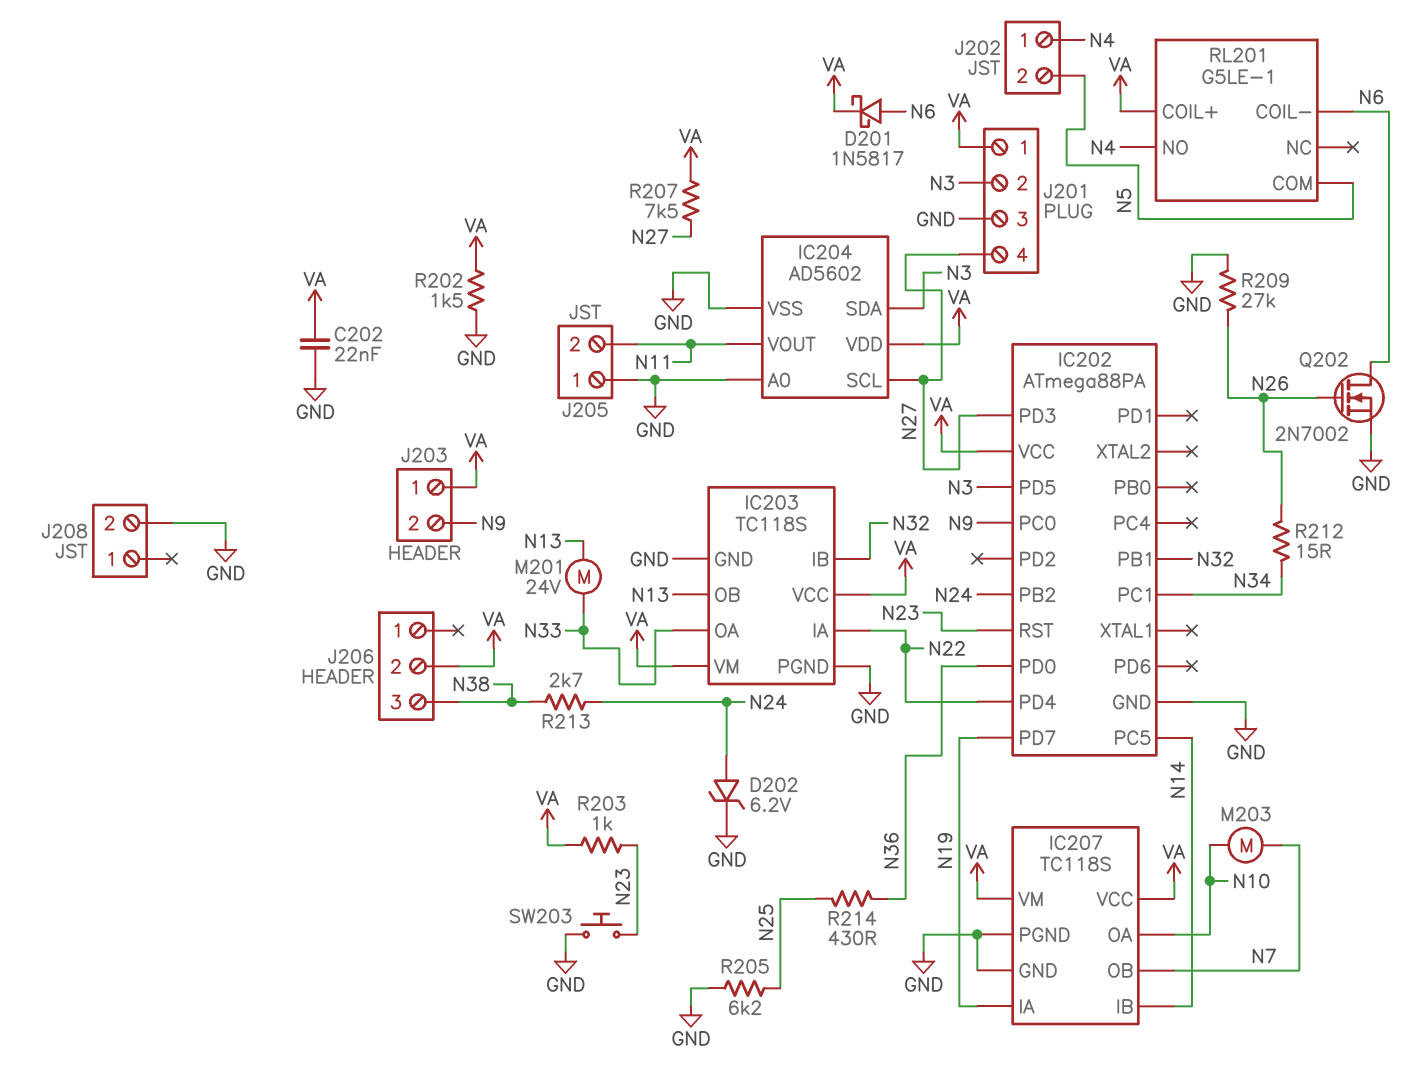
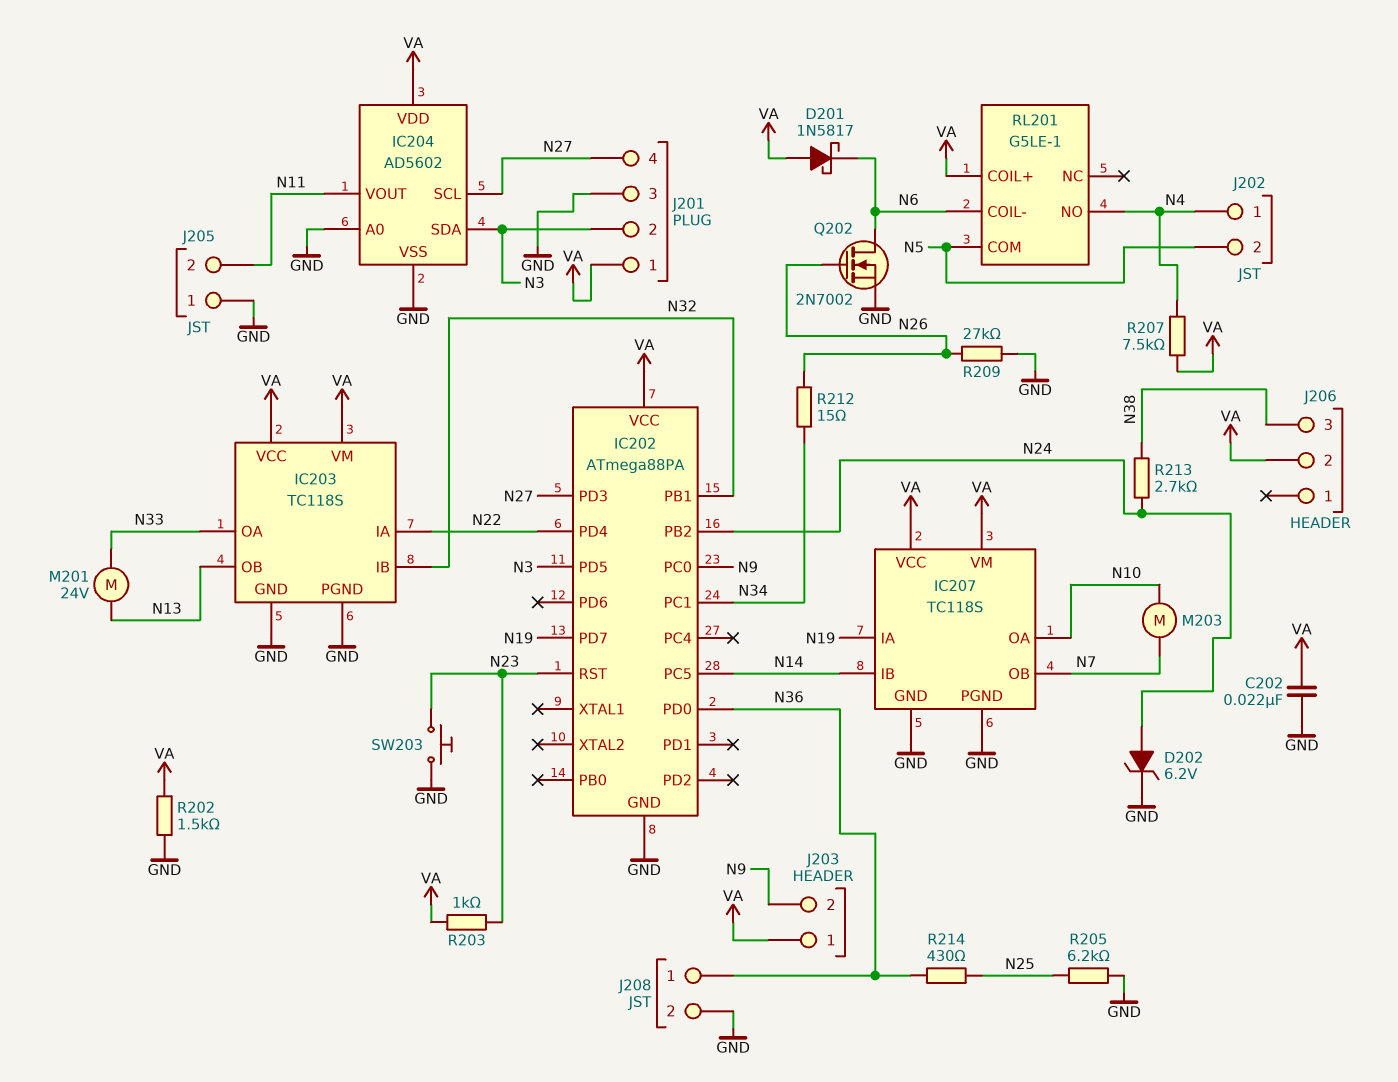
D201: schottky 1N5817 (A N6, K VA) -> schottky 1N5817 (A VA, K N6)
J208 pin 1: none -> N36
R207: 7.5k (N27, VA) -> 7.5k (N4, VA)

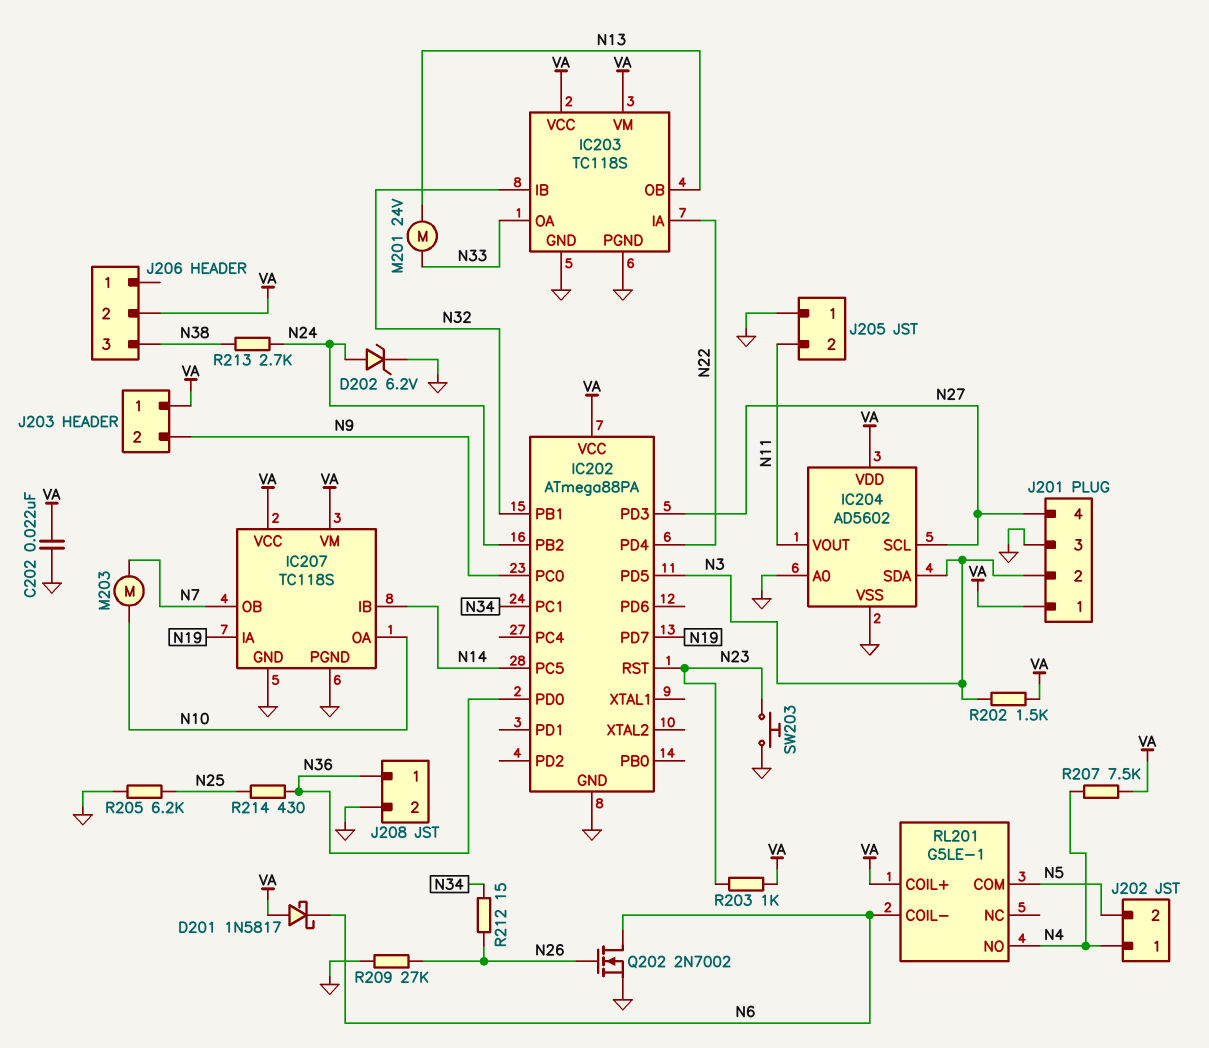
R202: 1.5k (GND, VA) -> 1.5k (N3, VA)

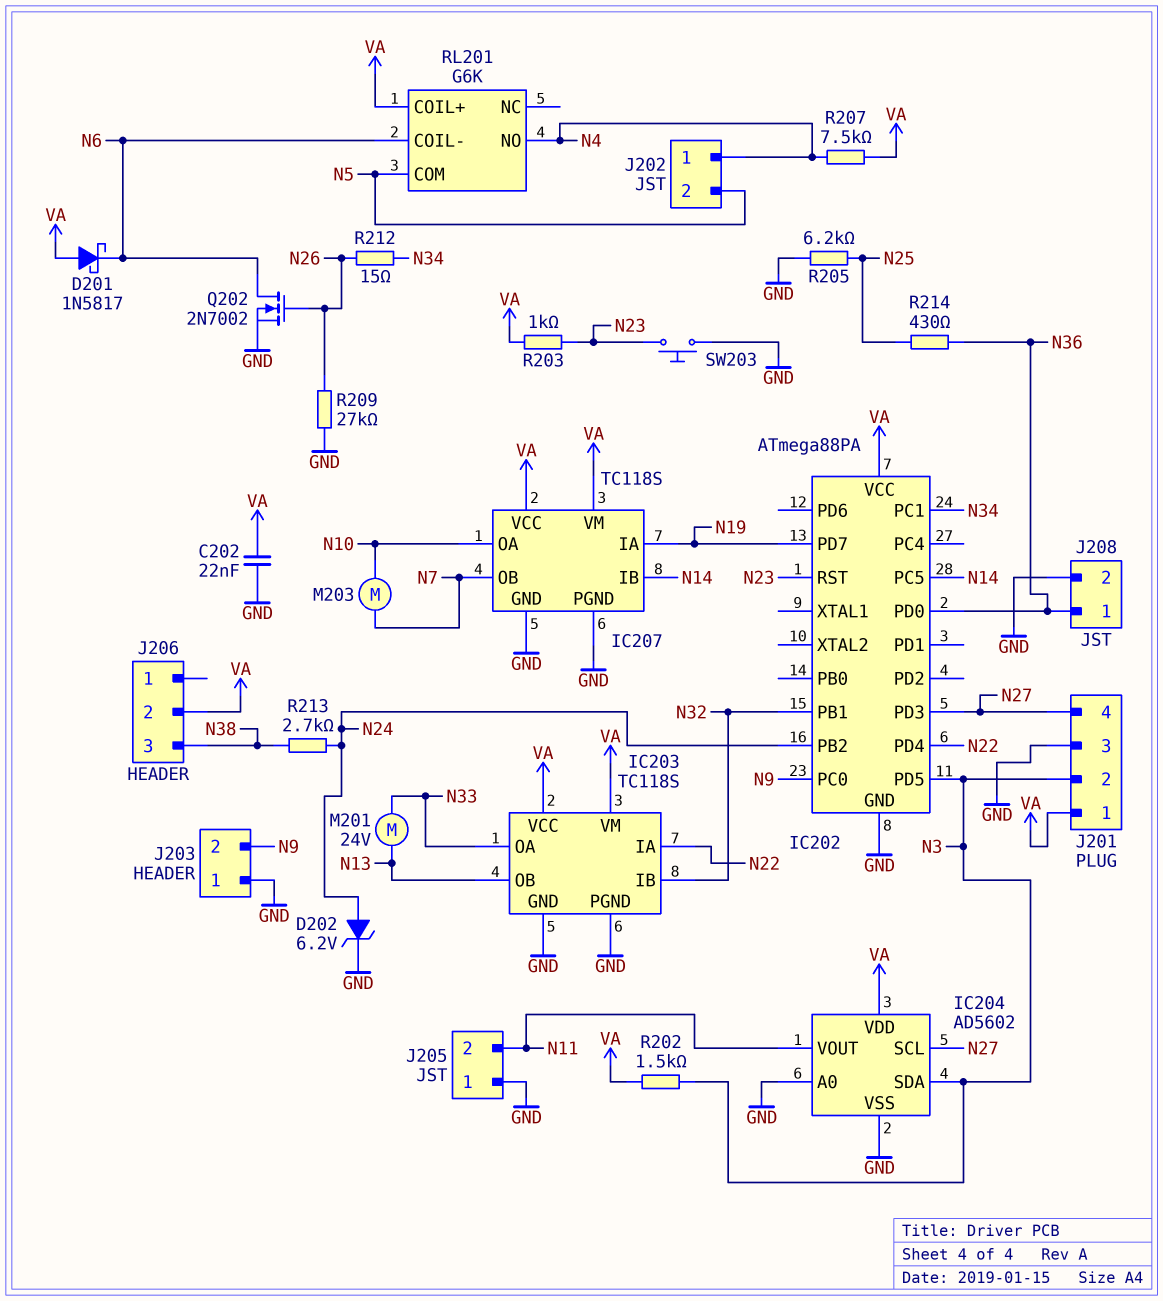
J203 pin 1: VA -> GND
RL201: G5LE-1 -> G6K

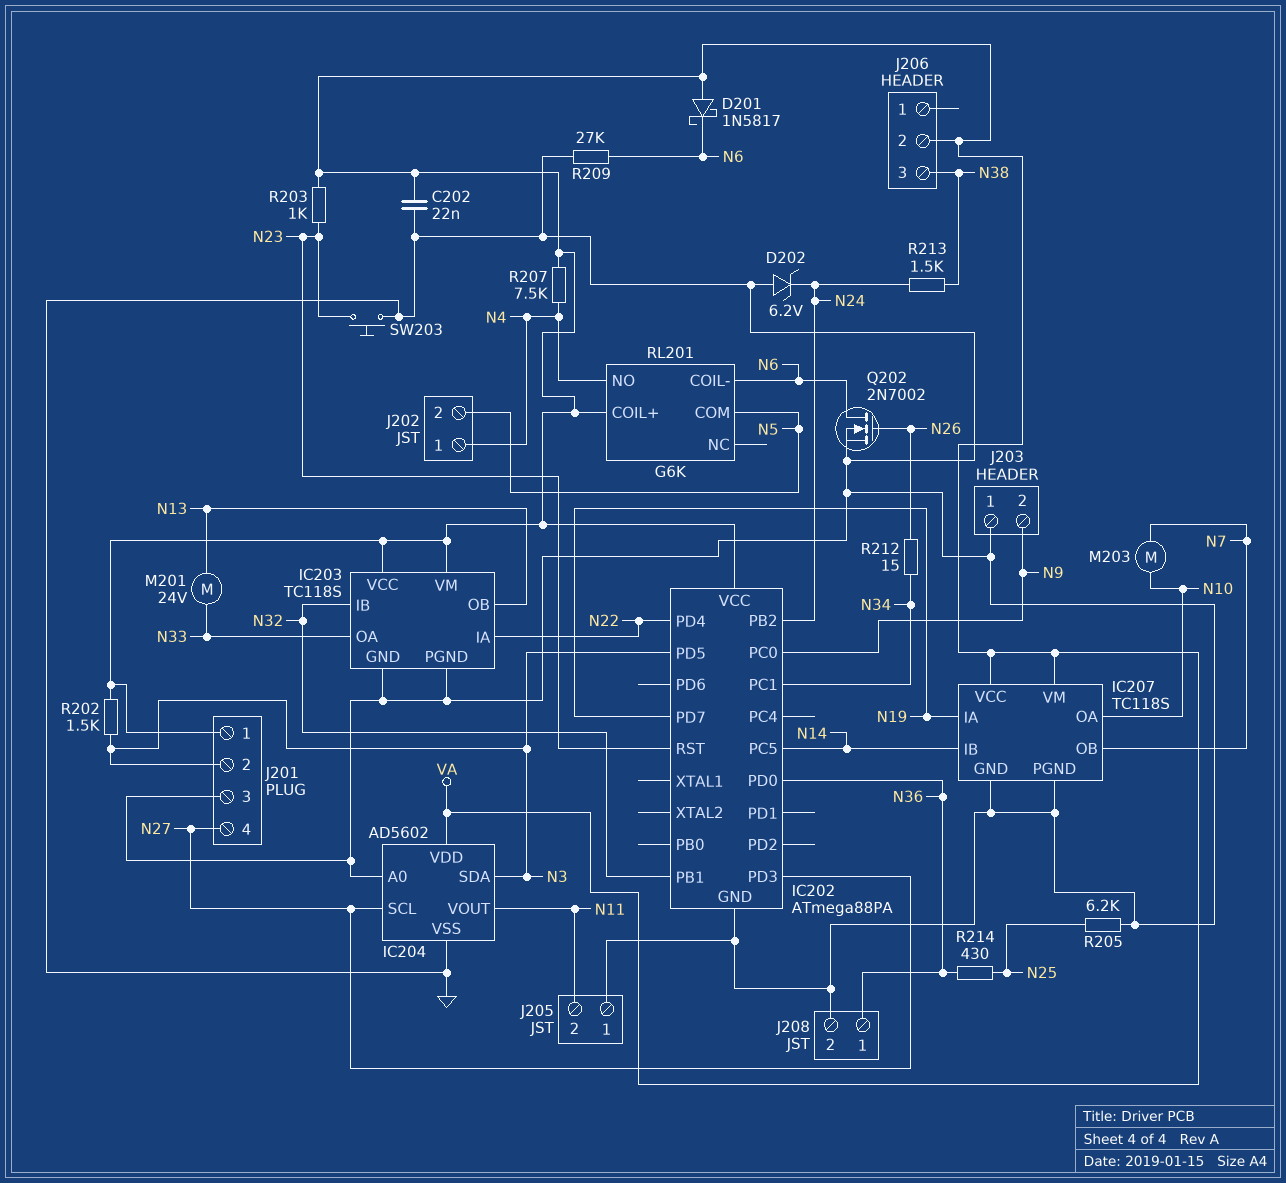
D202: zener 6.2V (A N24, K GND) -> zener 6.2V (A GND, K N24)
R209: 27k (GND, N26) -> 27k (GND, N6)
R213: 2.7k (N24, N38) -> 1.5k (N24, N38)

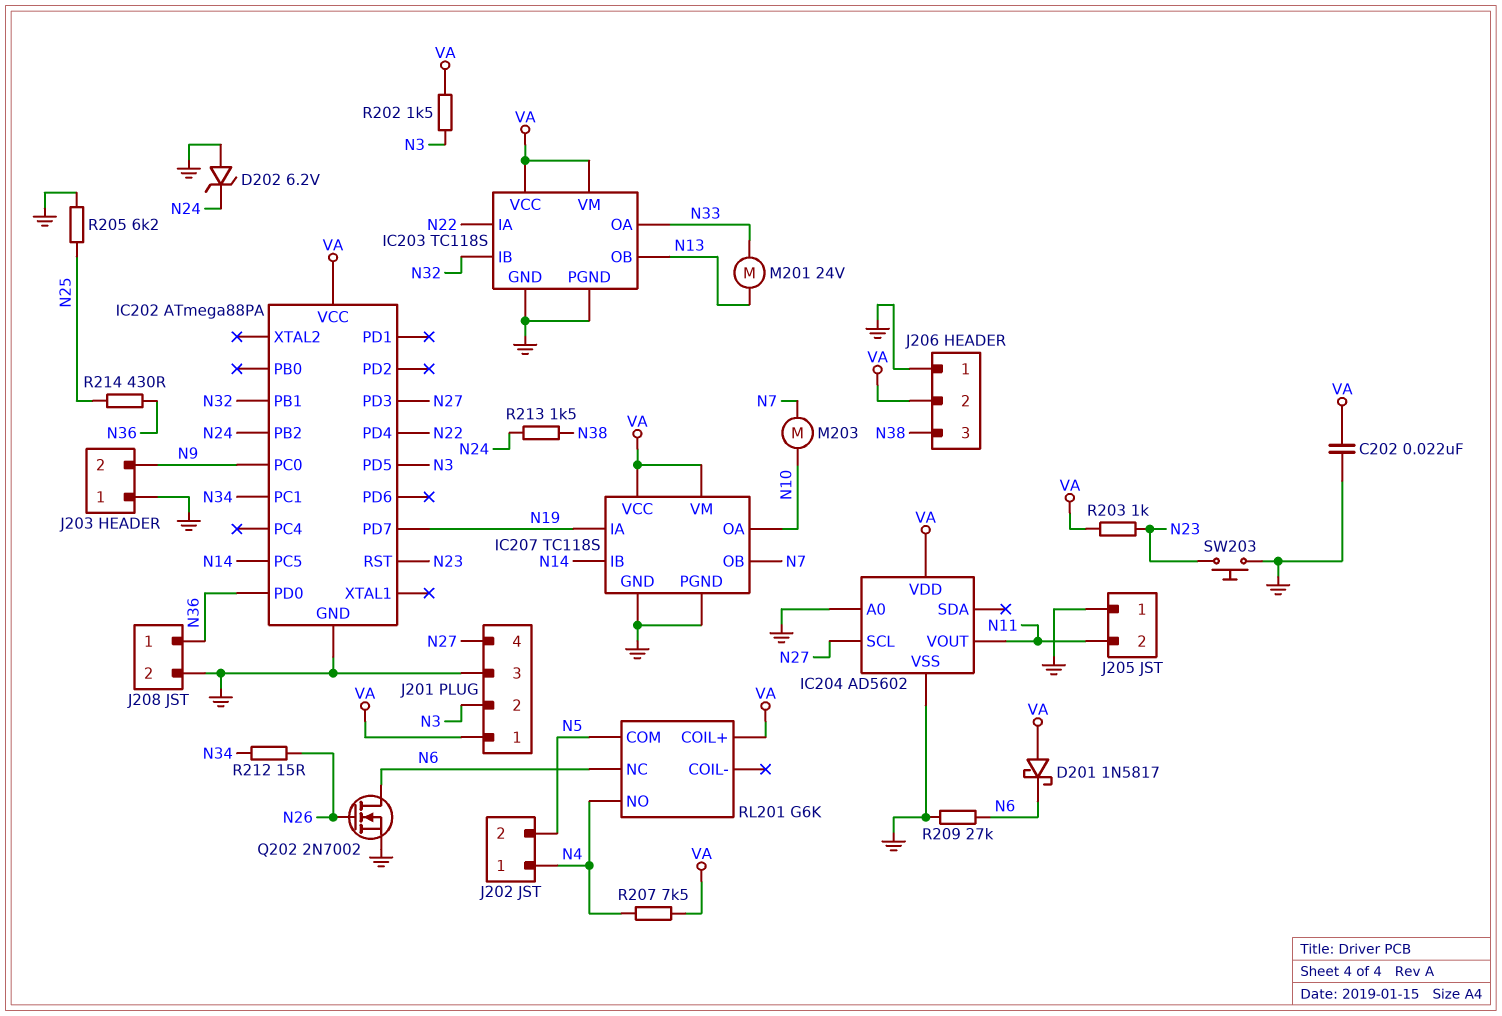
IC204 pin SDA: N3 -> none
J206 pin 1: none -> GND
RL201 pin COIL-: N6 -> none
RL201 pin NC: none -> N6

